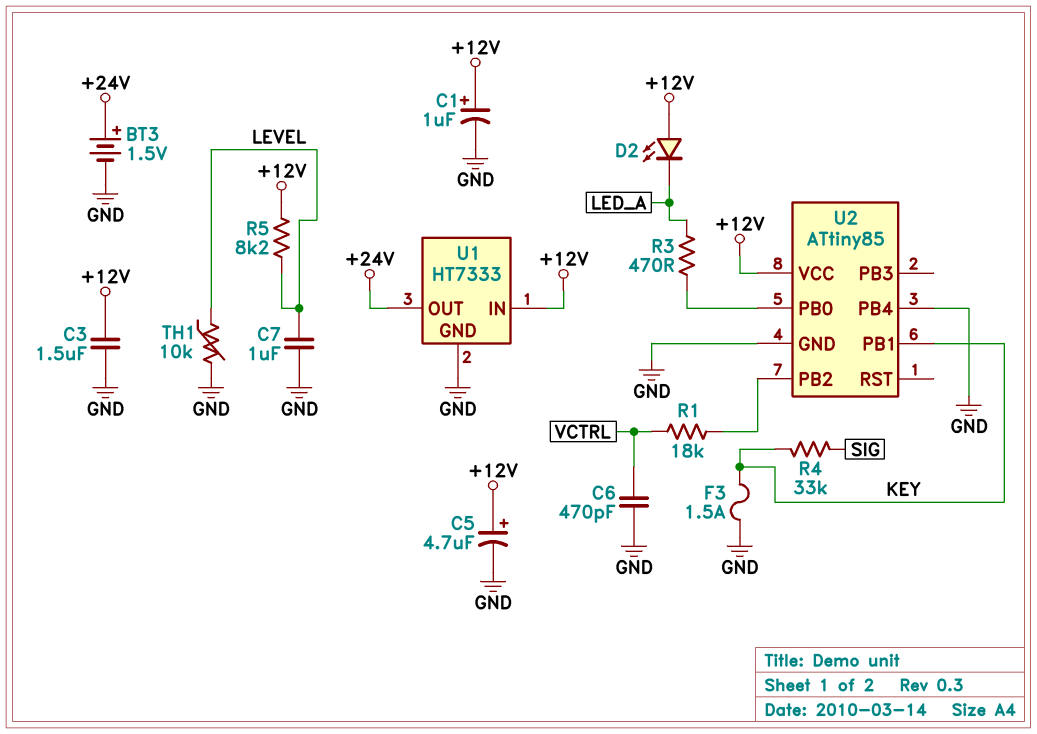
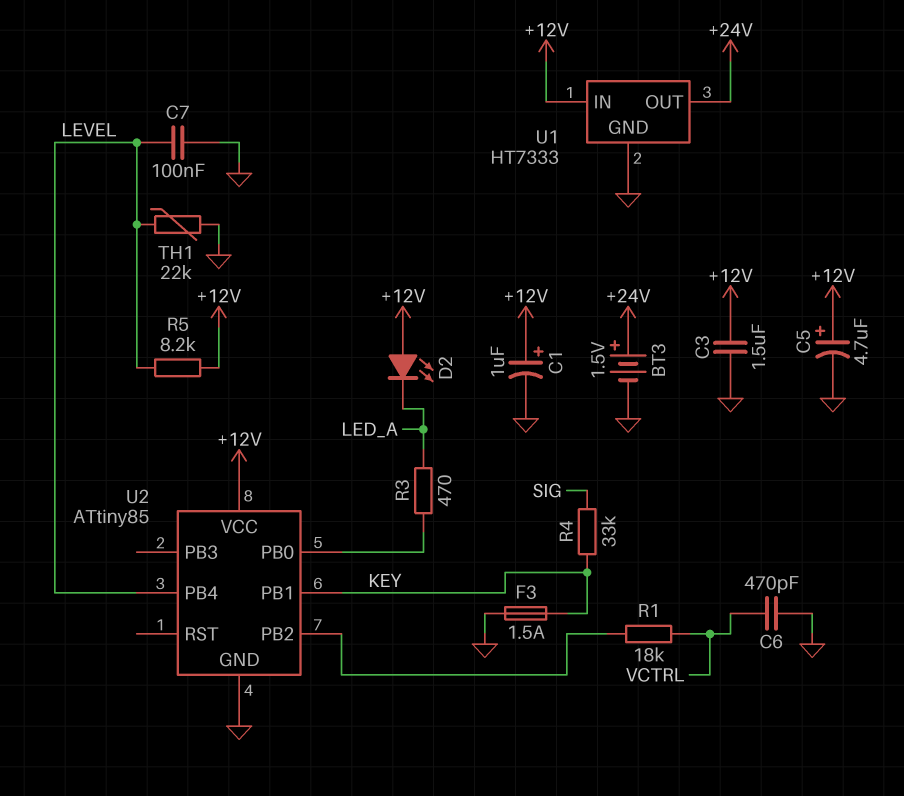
C7: 1uF (GND, LEVEL) -> 100nF (GND, LEVEL)
TH1: 10k (GND, LEVEL) -> 22k (GND, LEVEL)
U2 pin PB4: GND -> LEVEL

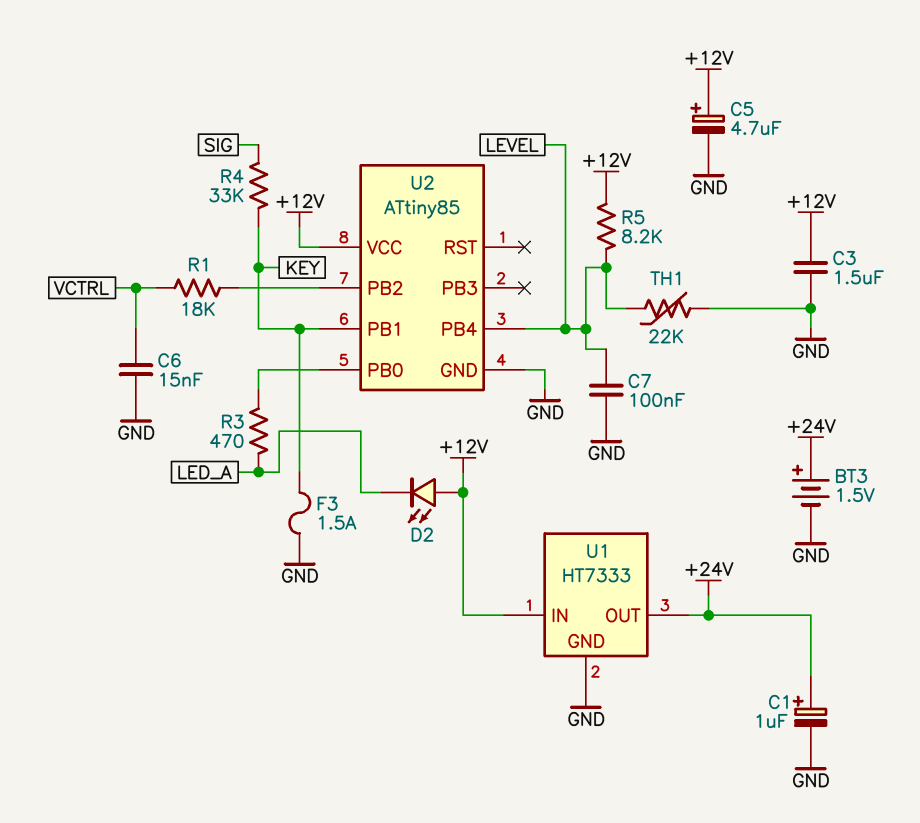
C1: 1uF (plus +12V, minus GND) -> 1uF (plus +24V, minus GND)
C6: 470pF (GND, VCTRL) -> 15nF (GND, VCTRL)

